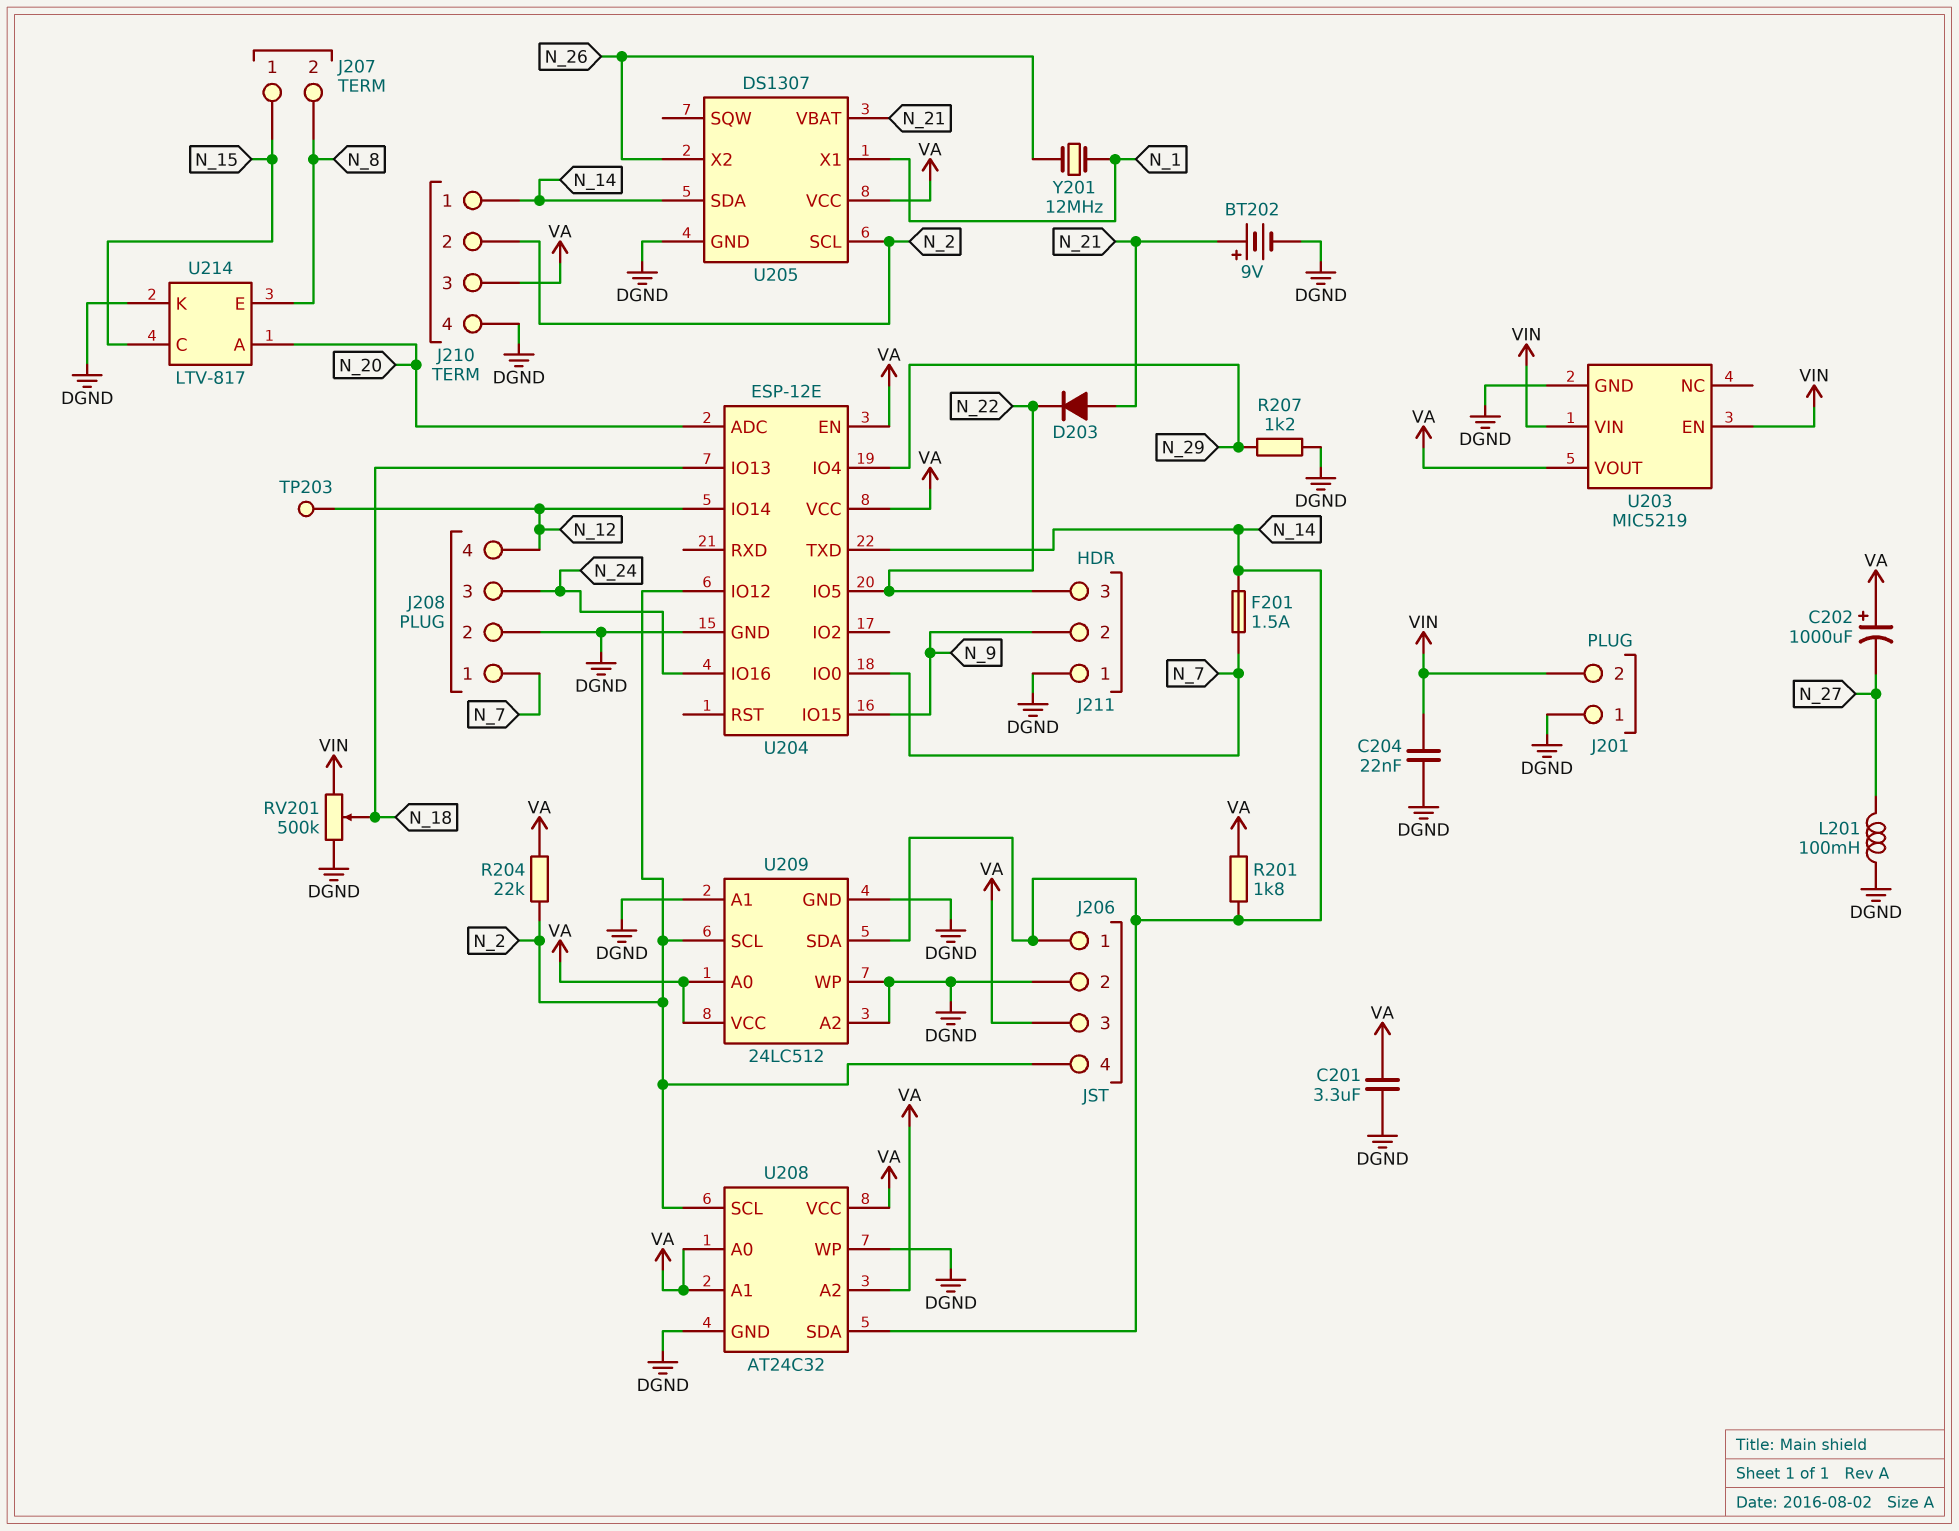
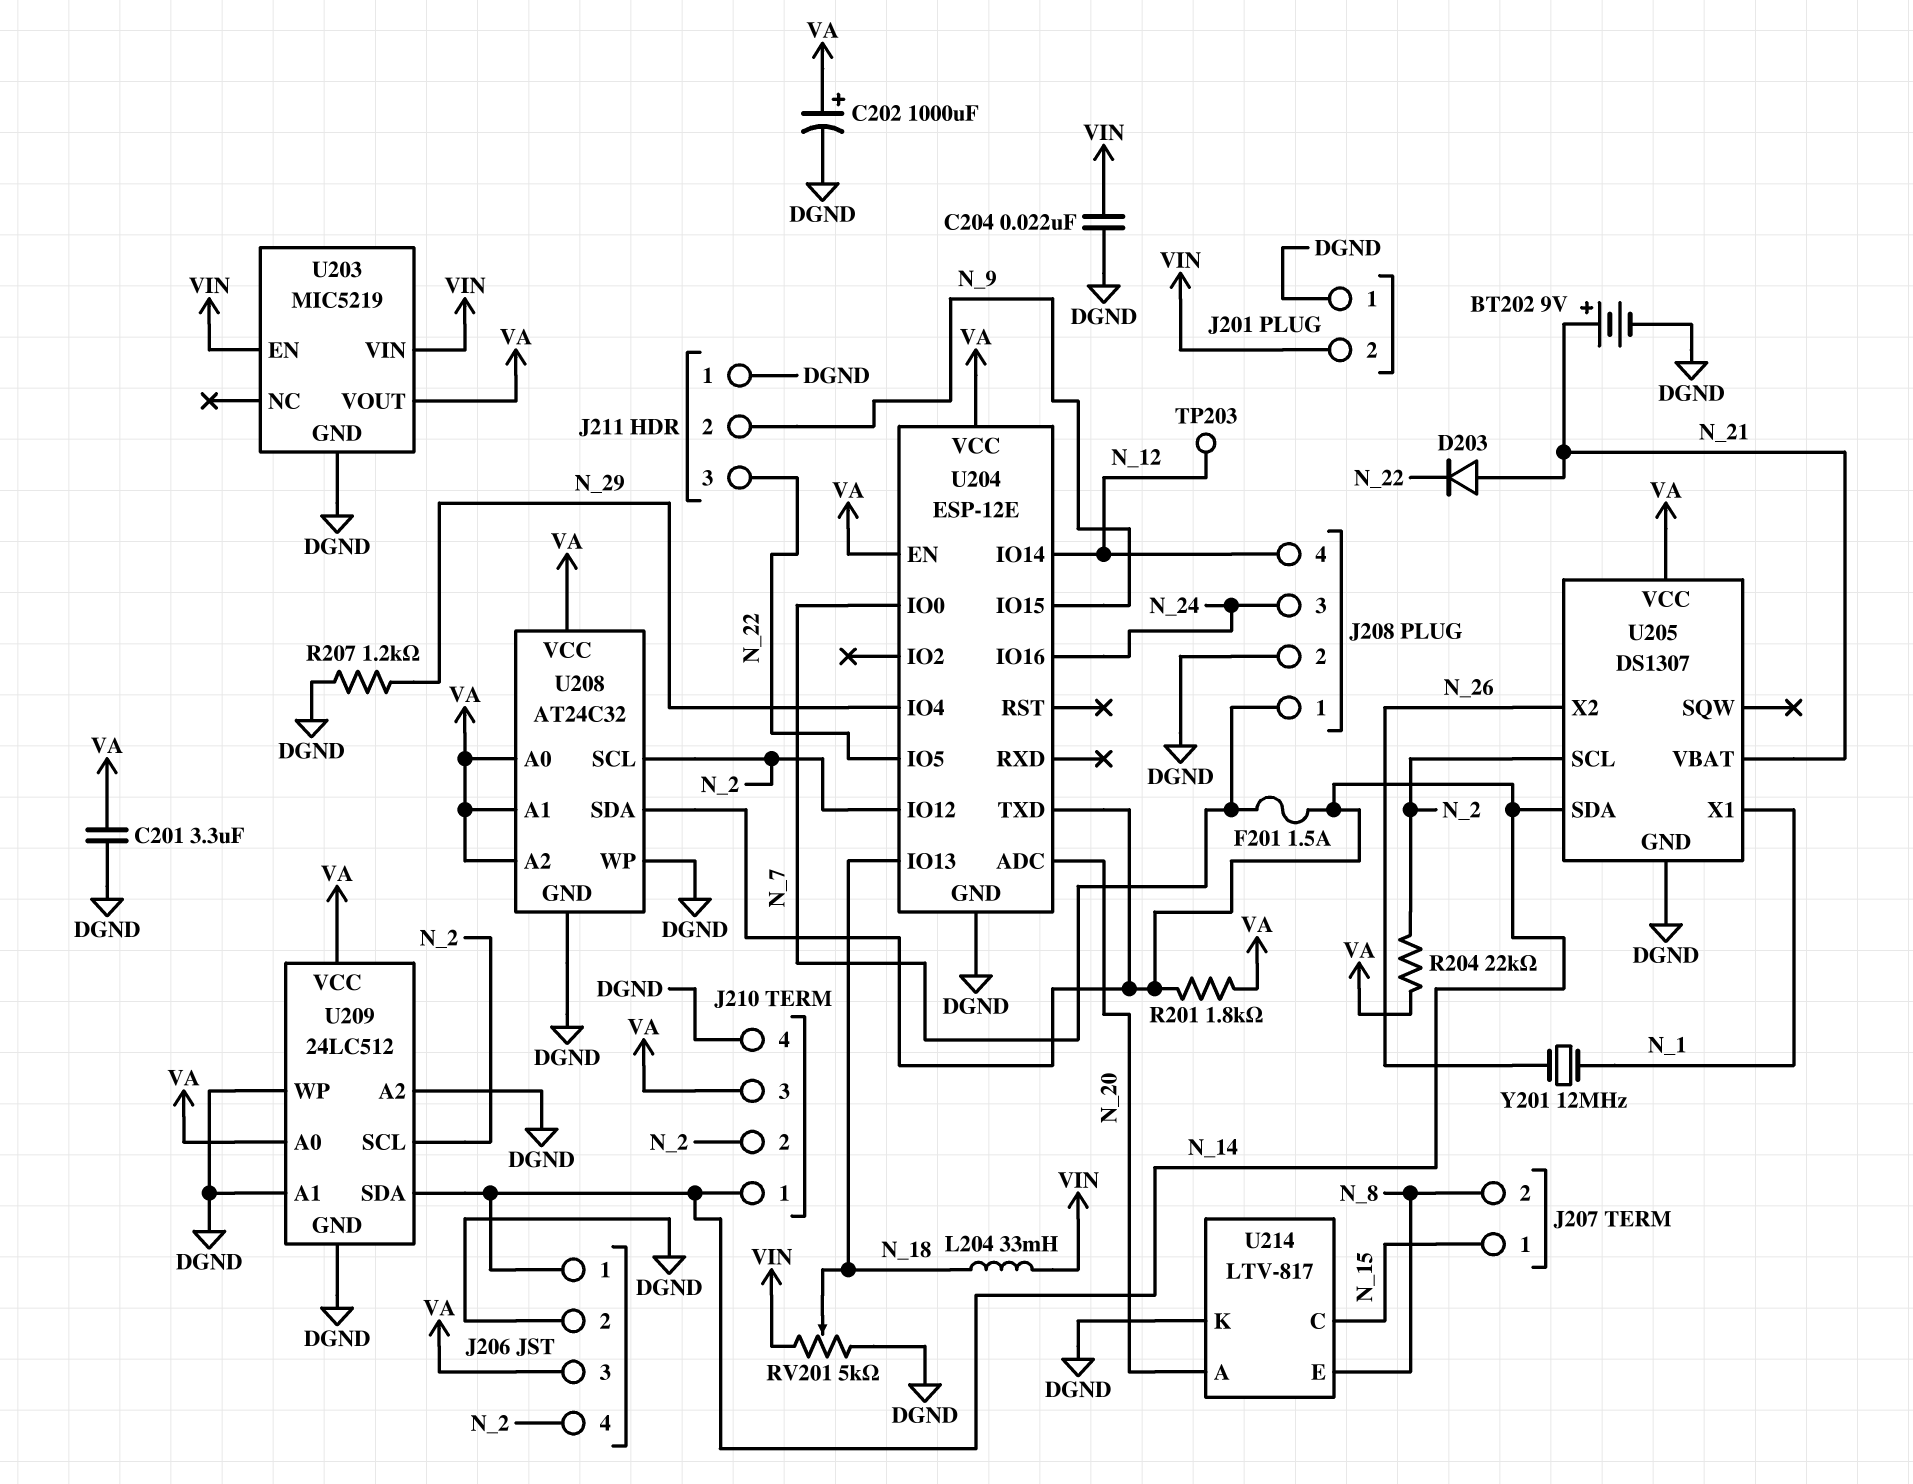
C202: 1000uF (plus VA, minus N_27) -> 1000uF (plus VA, minus DGND)
L201: 100mH (DGND, N_27) -> none
L204: none -> 33mH (N_18, VIN)
RV201: 500k (DGND, VIN, wiper N_18) -> 5k (DGND, VIN, wiper N_18)

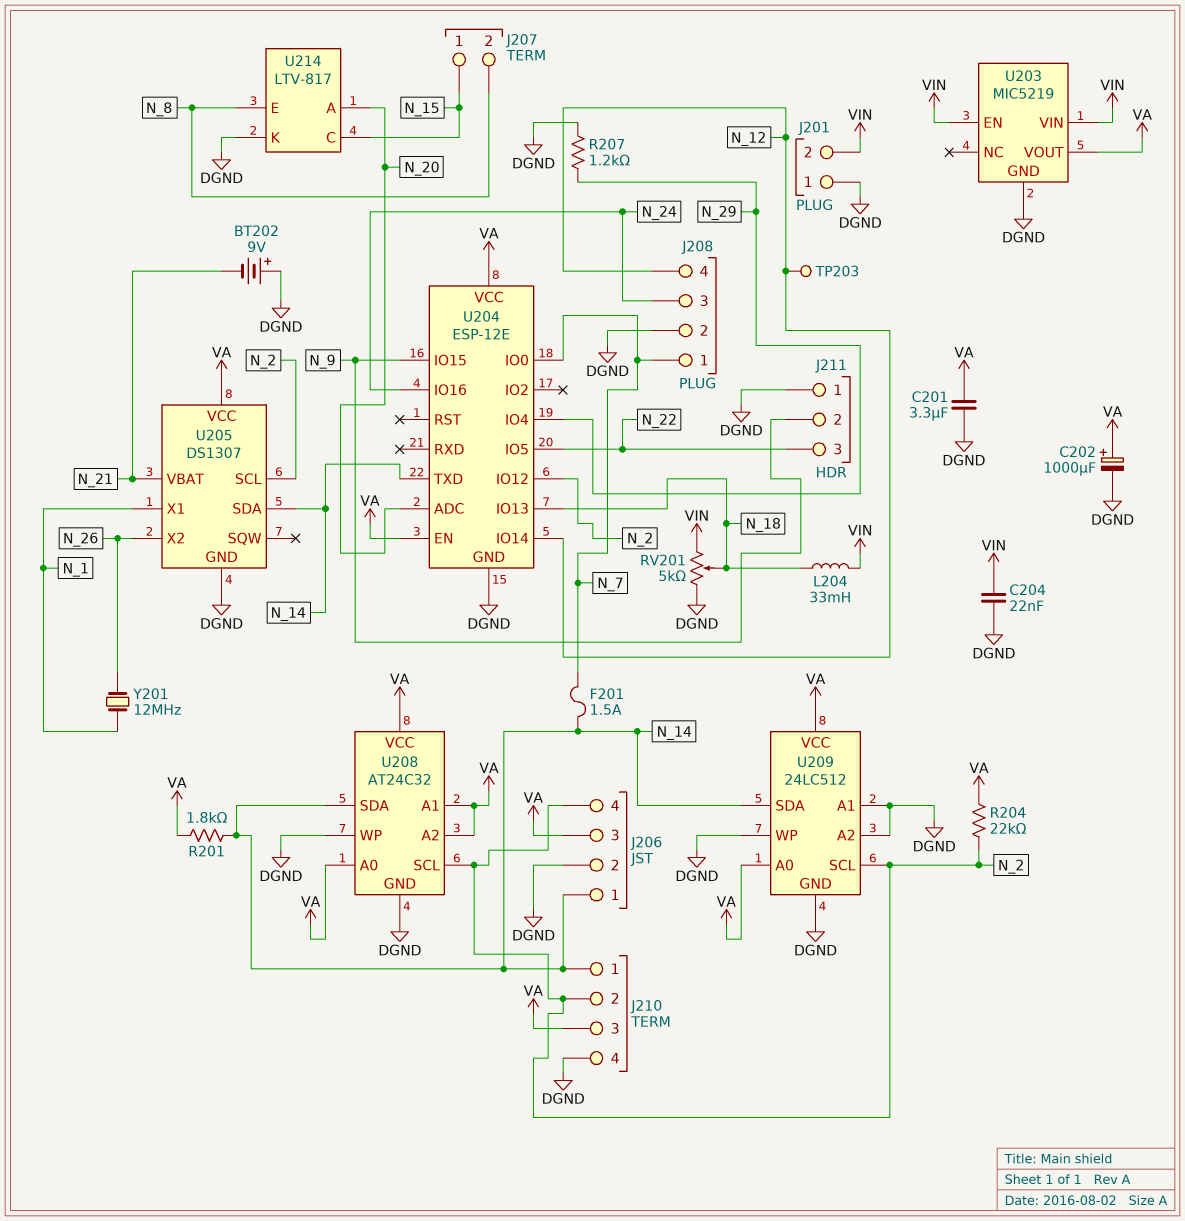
BT202: 9V (plus N_21, minus DGND) -> 9V (plus DGND, minus N_21)
D203: diode (A N_21, K N_22) -> none

